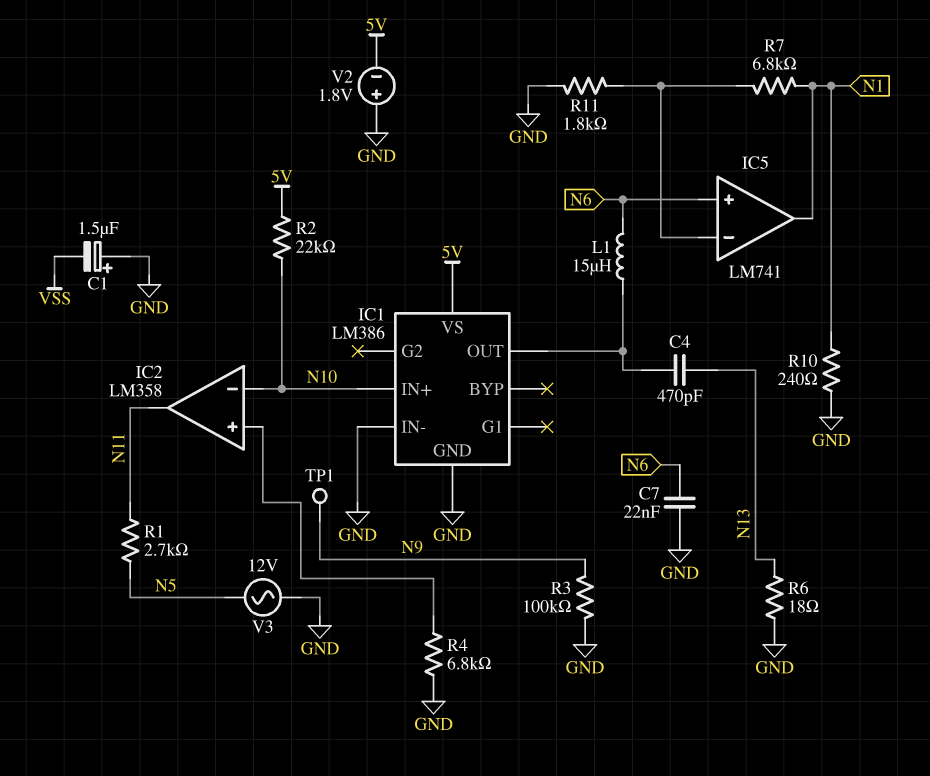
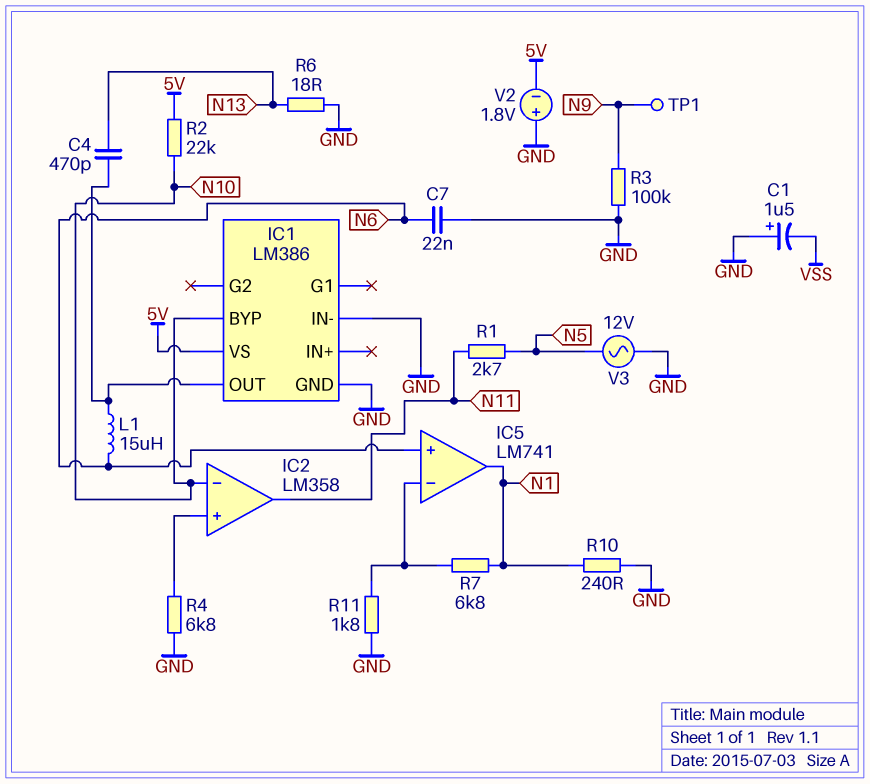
IC1 pin BYP: none -> N10
IC1 pin IN+: N10 -> none

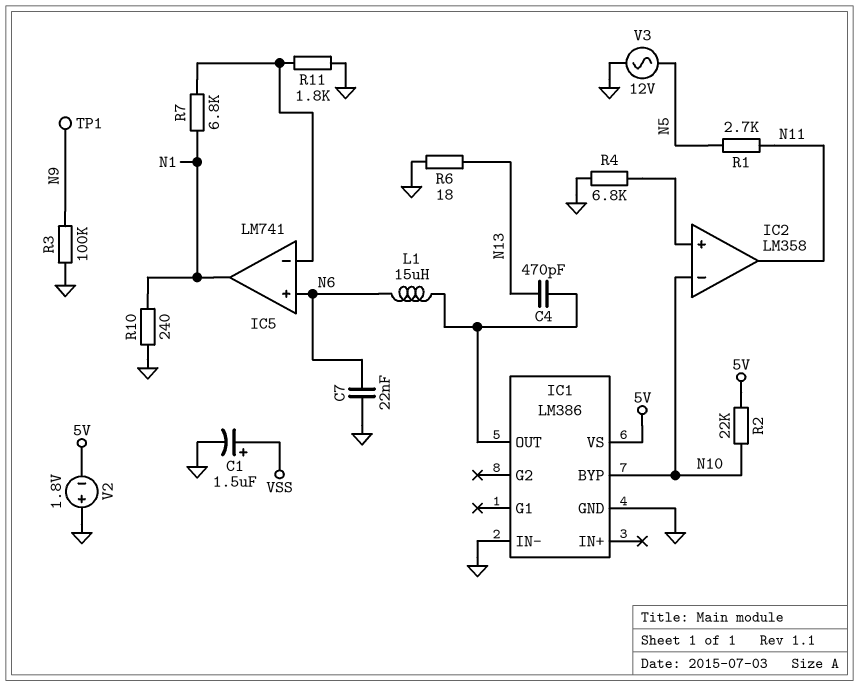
C1: 1.5uF (plus GND, minus VSS) -> 1.5uF (plus VSS, minus GND)

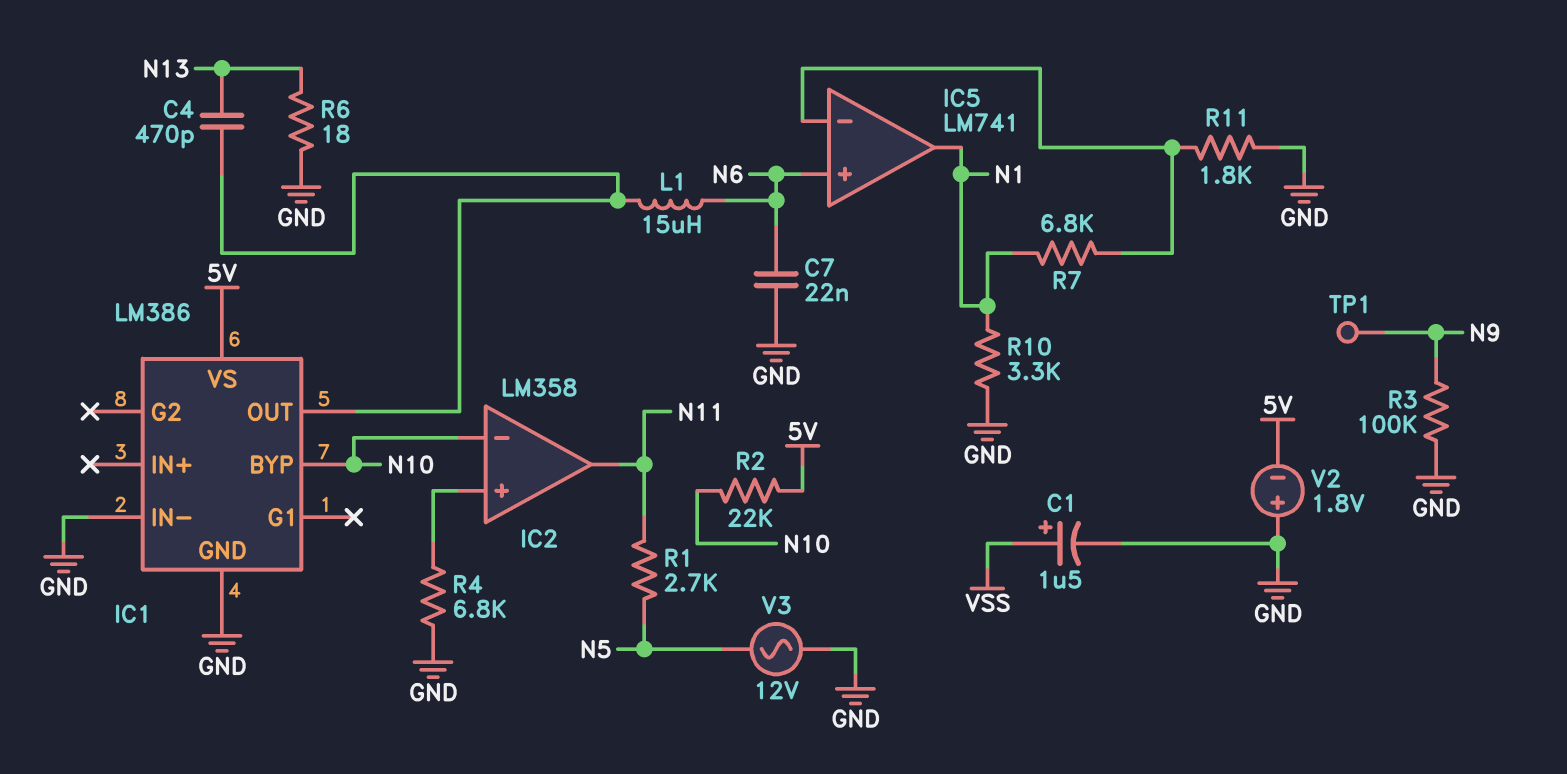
R10: 240 (GND, N1) -> 3.3k (GND, N1)

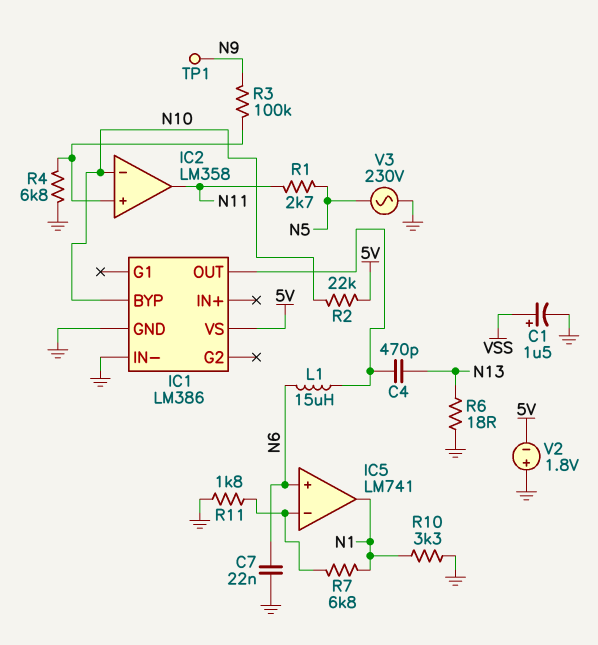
R3: 100k (GND, N9) -> 100k (IC2/in+, N9)
V3: AC 12V (GND, N5) -> AC 230V (GND, N5)

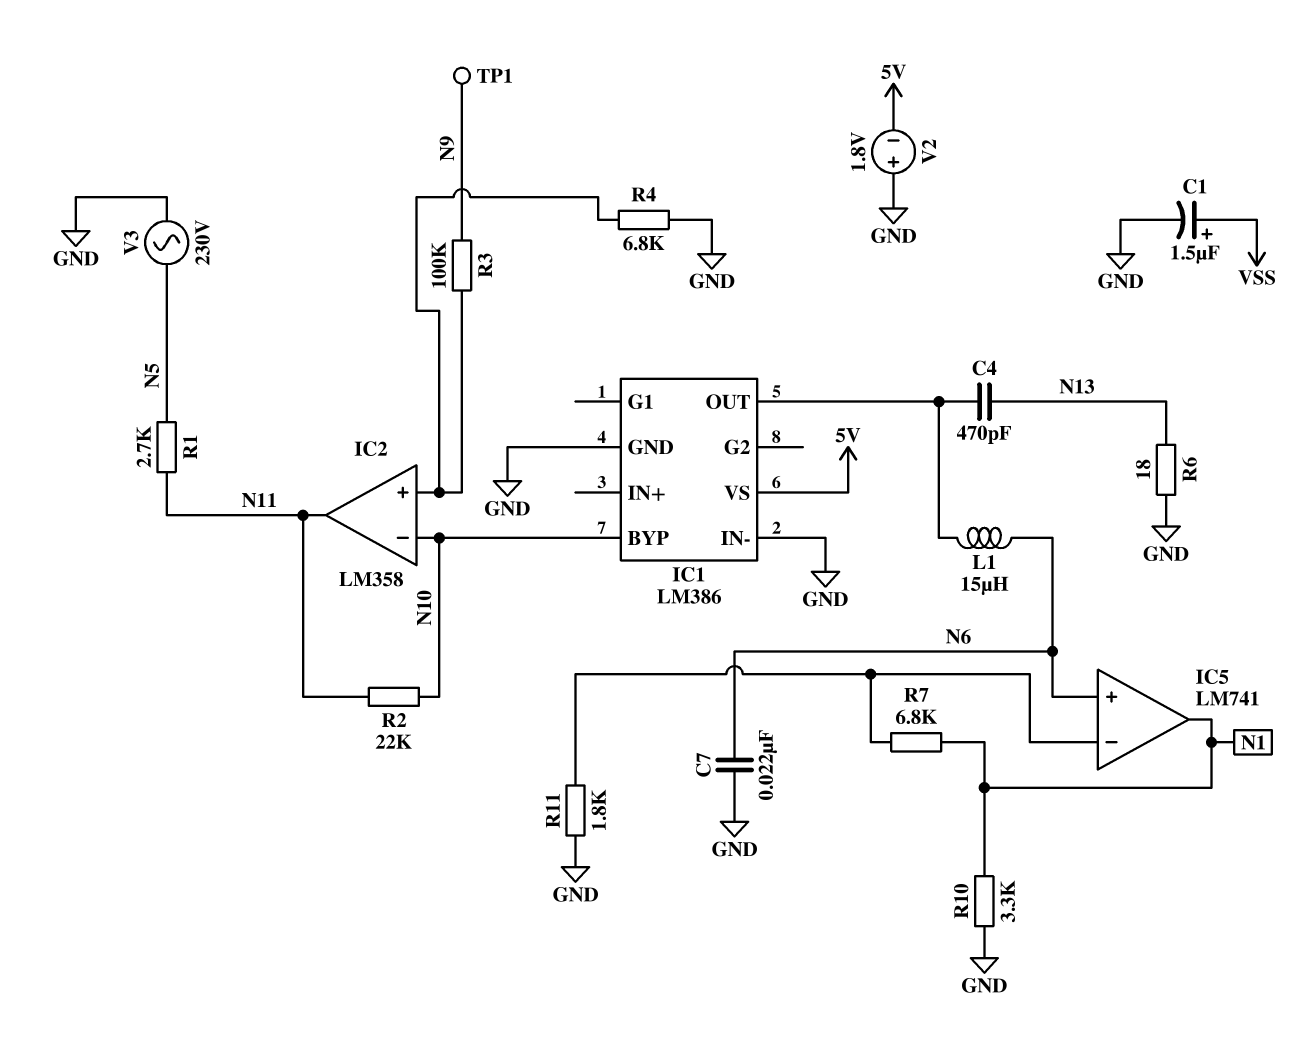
R2: 22k (5V, N10) -> 22k (N10, N11)

